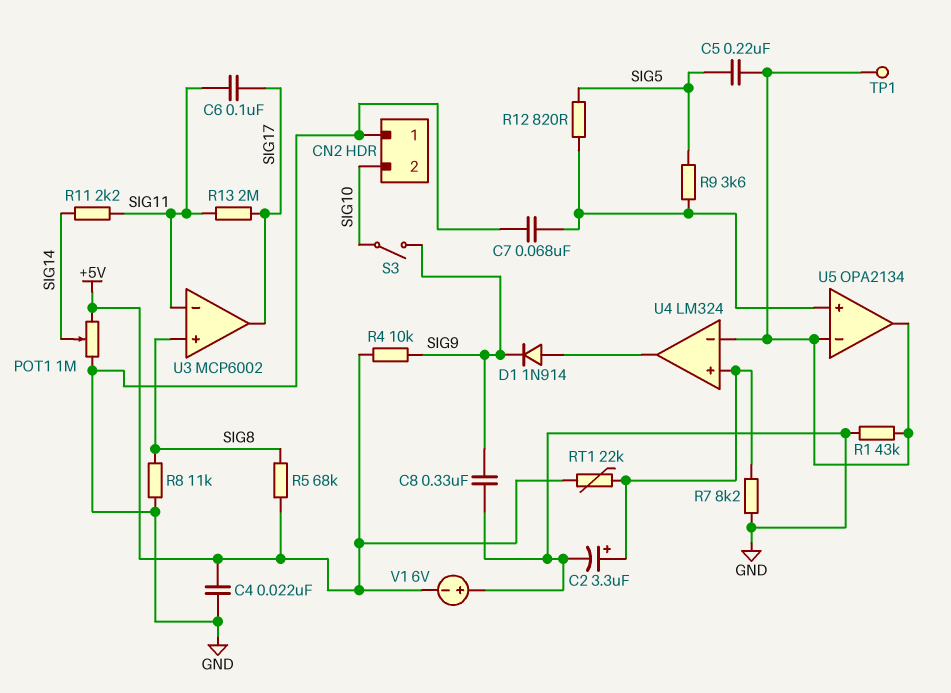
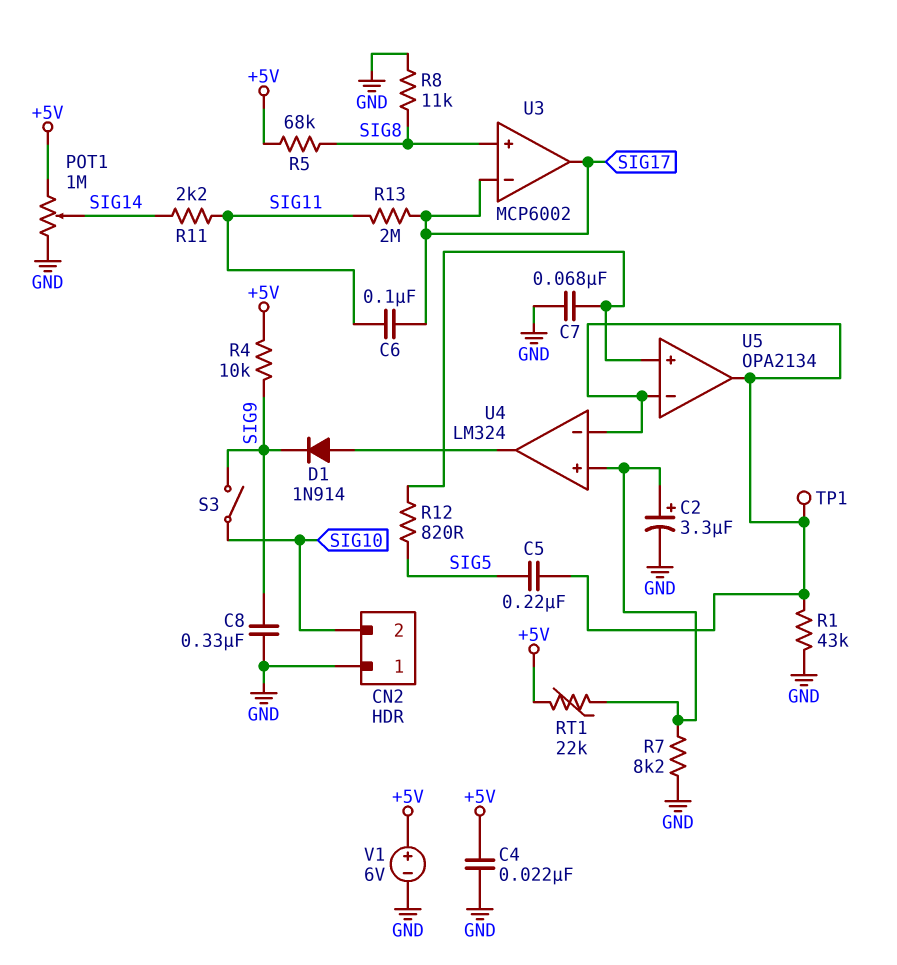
R9: 3.6k (SIG5, U5/in+) -> none
U3 pin in-: SIG11 -> SIG17
V1: 6V (plus GND, minus +5V) -> 6V (plus +5V, minus GND)

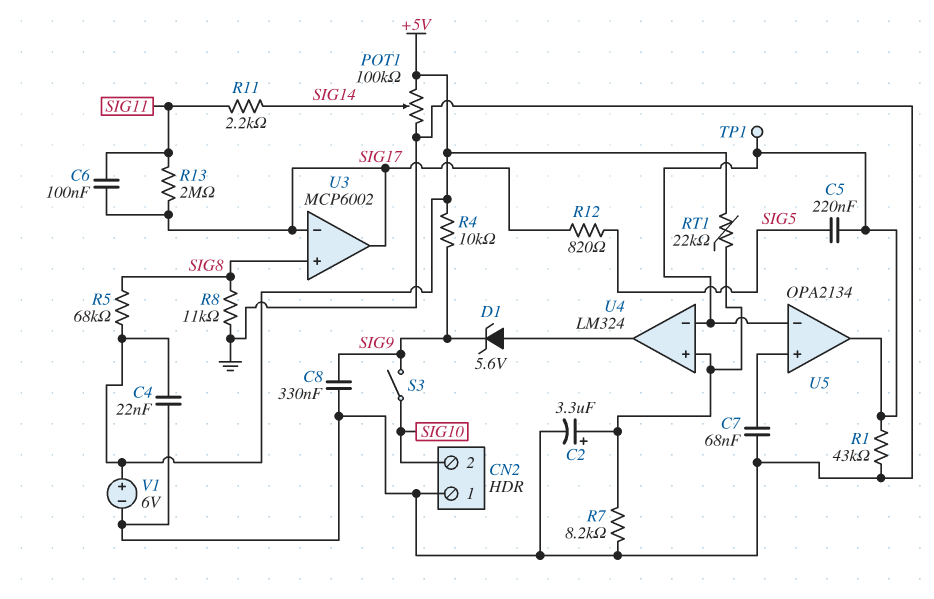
D1: diode 1N914 (A U4/out, K SIG9) -> zener 5.6V (A U4/out, K SIG9)
POT1: 1M (+5V, GND, wiper SIG14) -> 100k (+5V, GND, wiper SIG14)
R12: 820 (SIG5, U5/in+) -> 820 (SIG5, SIG17)

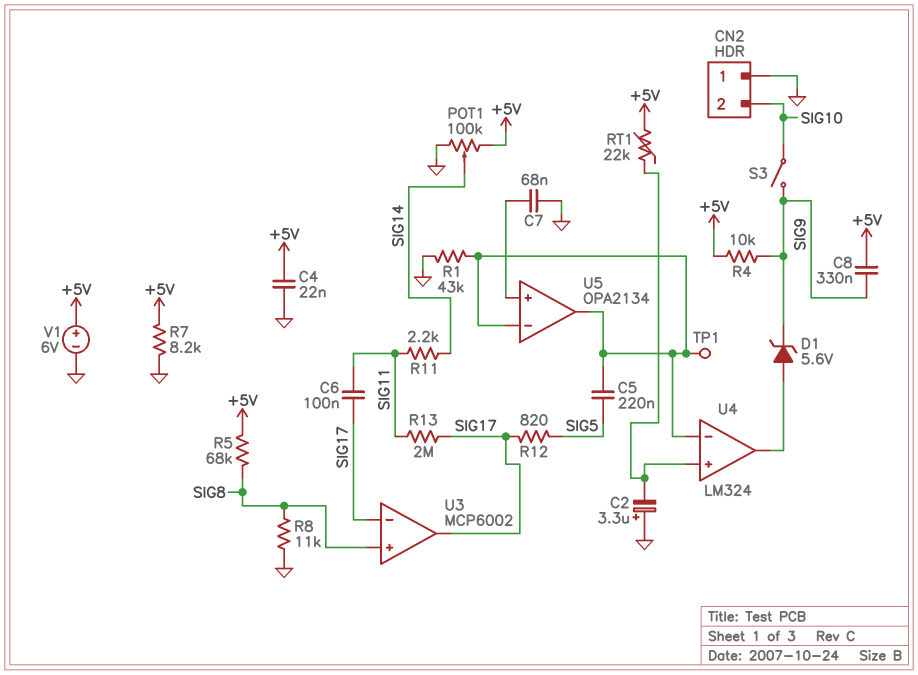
C2: 3.3uF (plus U4/in+, minus GND) -> 3.3uF (plus GND, minus U4/in+)
C8: 330nF (GND, SIG9) -> 330nF (+5V, SIG9)
R7: 8.2k (GND, U4/in+) -> 8.2k (+5V, GND)

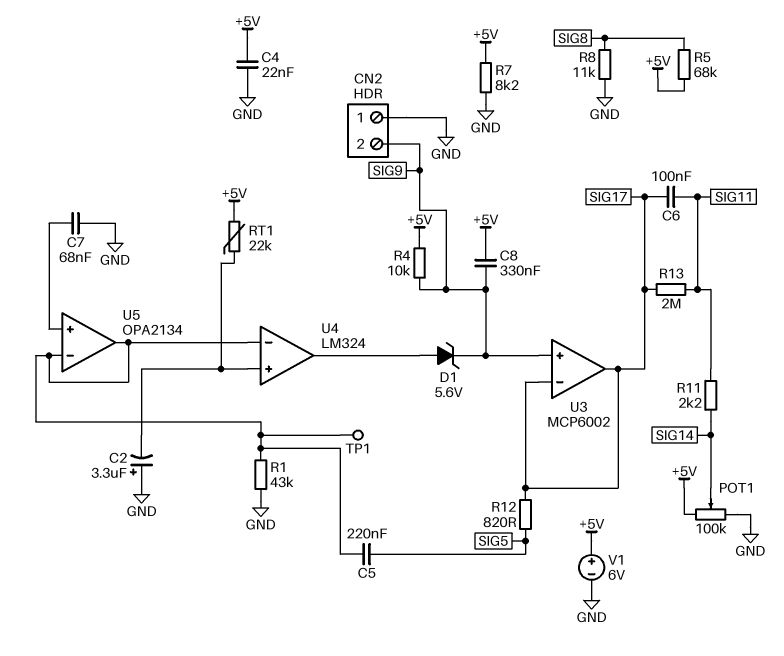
CN2 pin 2: SIG10 -> SIG9
S3: switch (SIG9, SIG10) -> none
U3 pin in+: SIG8 -> SIG9

